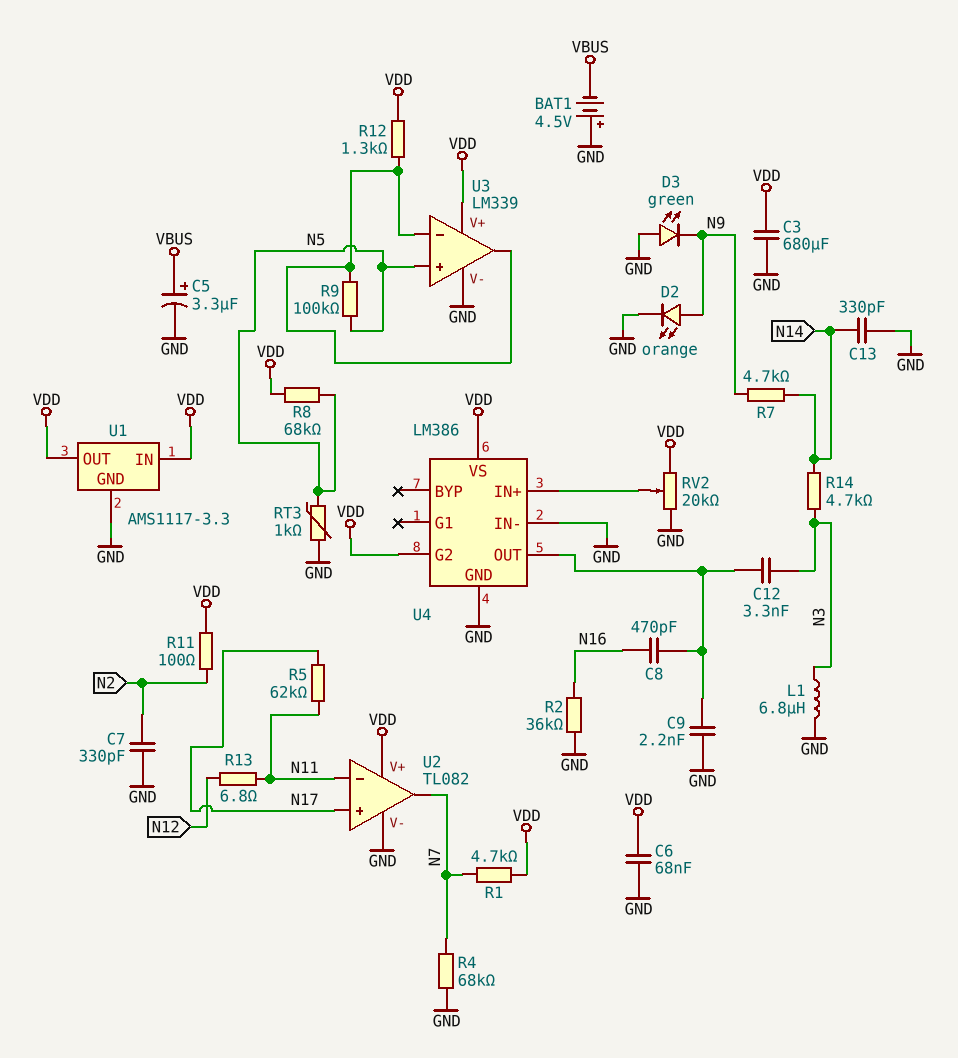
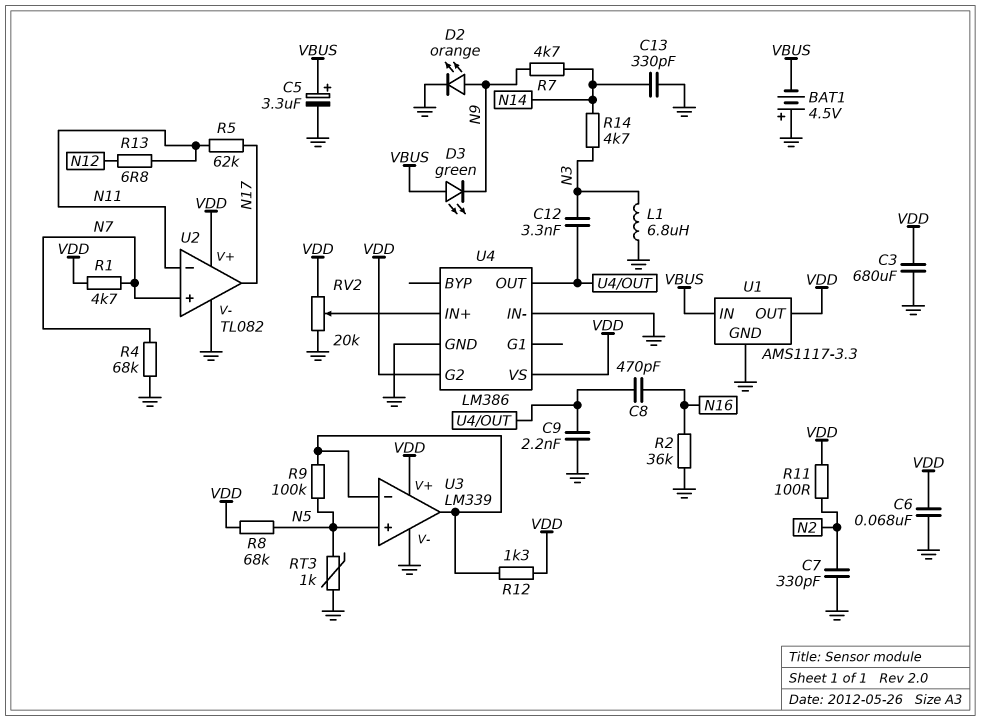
D3: LED green (A GND, K N9) -> LED green (A VBUS, K N9)
U1 pin IN: VDD -> VBUS
U2 pin in+: N17 -> N7
U2 pin out: N7 -> N17

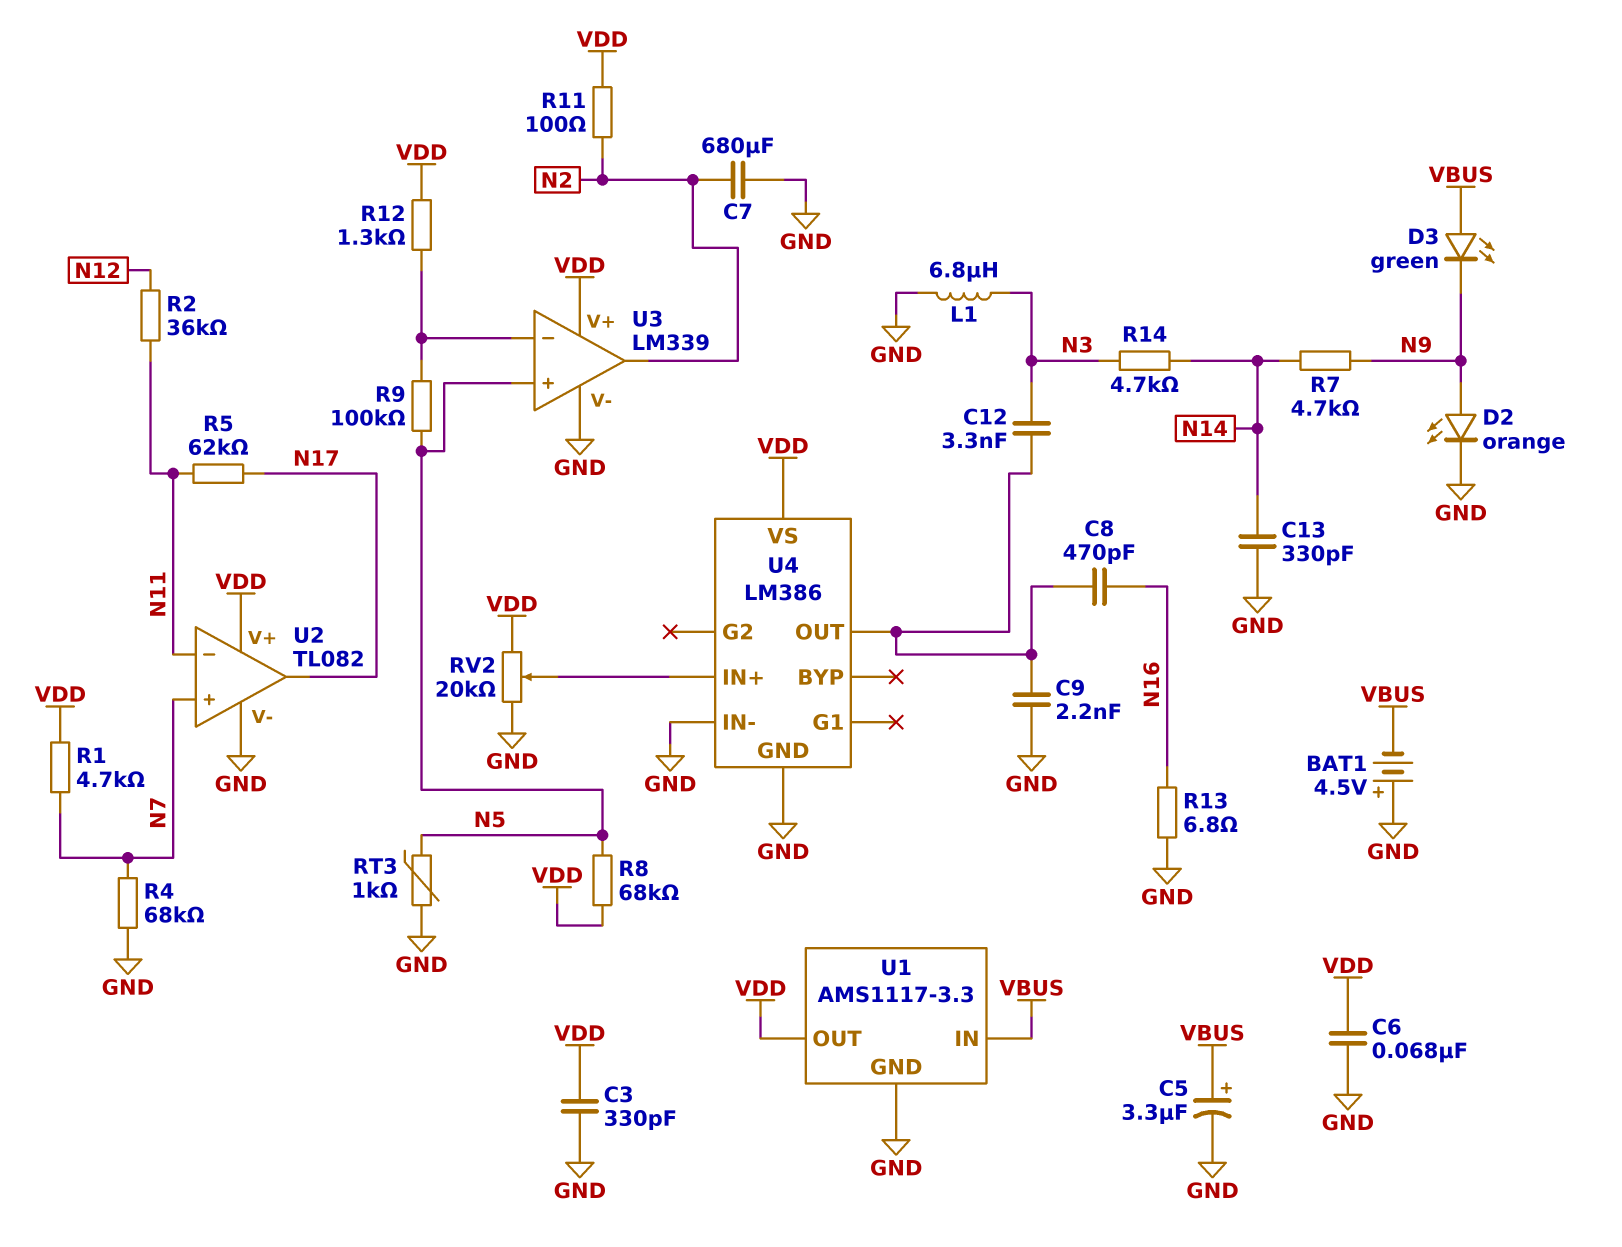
C3: 680uF (GND, VDD) -> 330pF (GND, VDD)
C7: 330pF (GND, N2) -> 680uF (GND, N2)
R2: 36k (GND, N16) -> 36k (N11, N12)
R13: 6.8 (N11, N12) -> 6.8 (GND, N16)
U3 pin out: U3/in- -> N2
U4 pin G2: VDD -> none

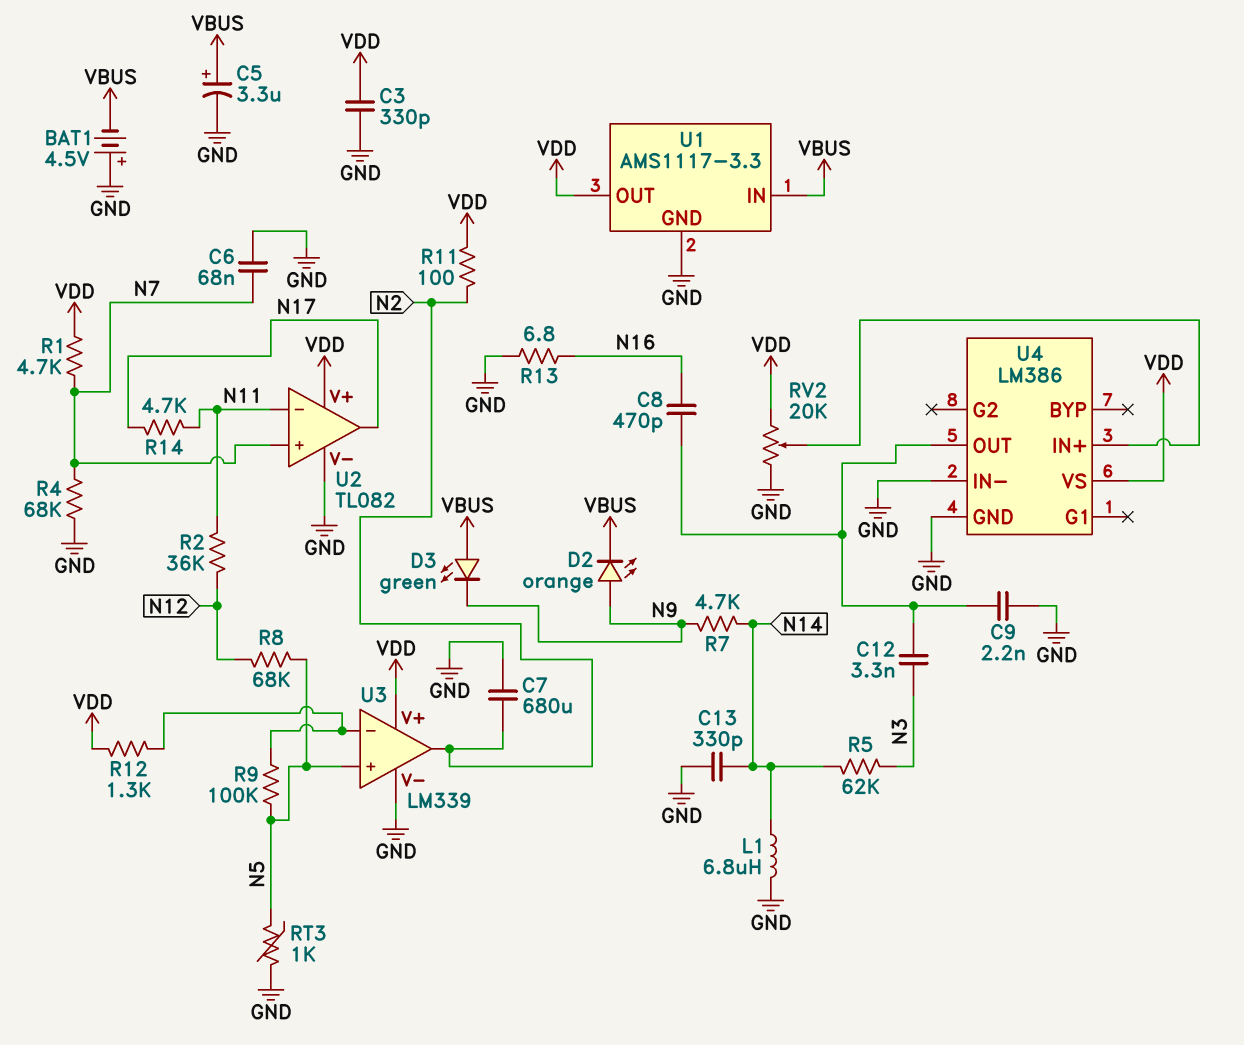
C6: 68nF (GND, VDD) -> 68nF (GND, N7)
D2: LED orange (A N9, K GND) -> LED orange (A N9, K VBUS)
L1: 6.8uH (GND, N3) -> 6.8uH (GND, N14)
R5: 62k (N11, N17) -> 62k (N3, N14)
R8: 68k (N5, VDD) -> 68k (N5, N12)
R14: 4.7k (N3, N14) -> 4.7k (N11, N17)

